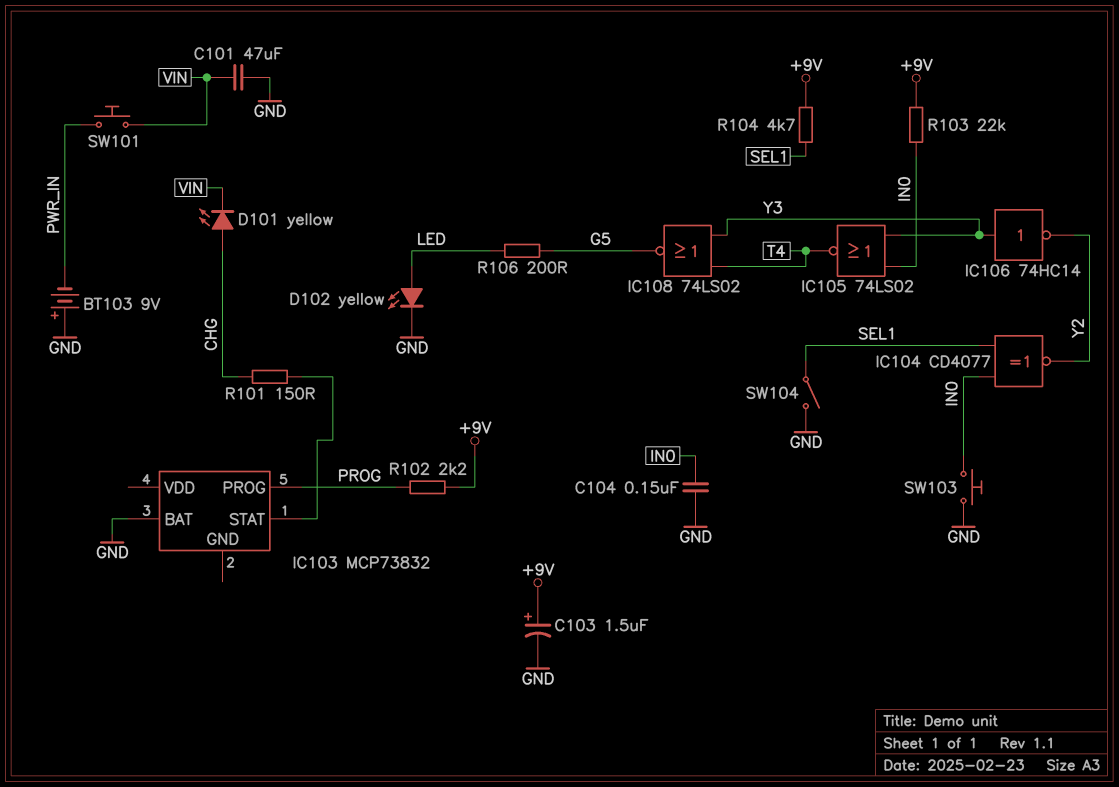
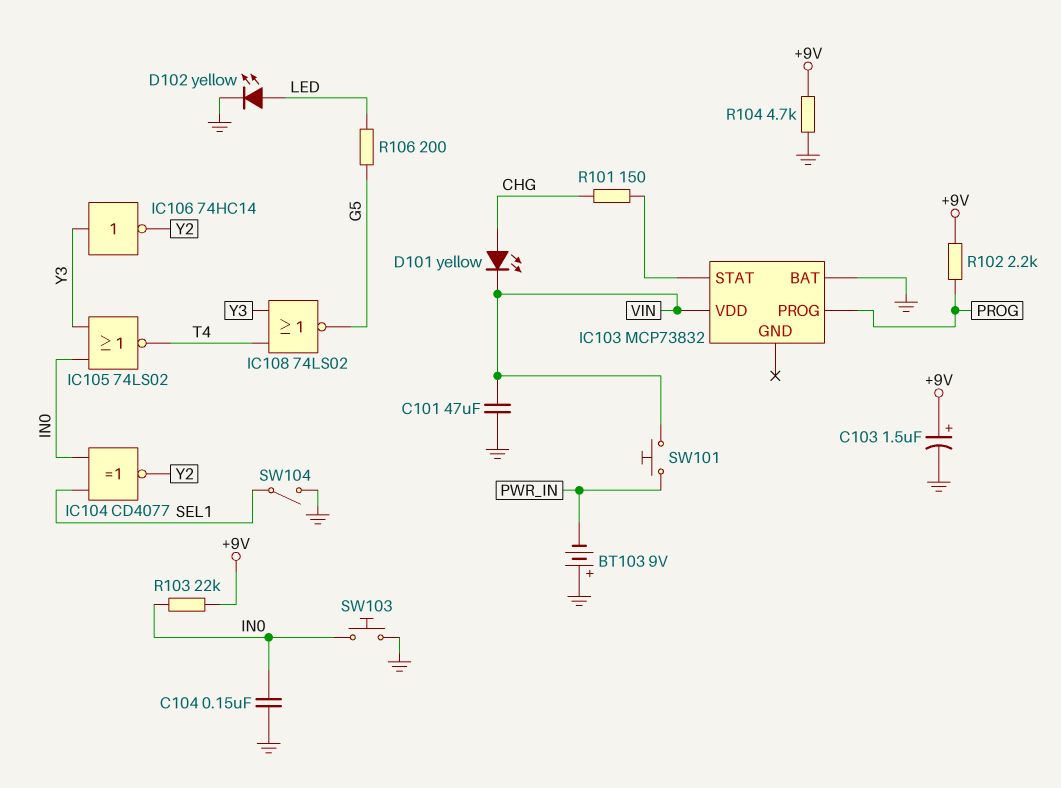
IC103 pin VDD: none -> VIN
R104: 4.7k (+9V, SEL1) -> 4.7k (+9V, GND)

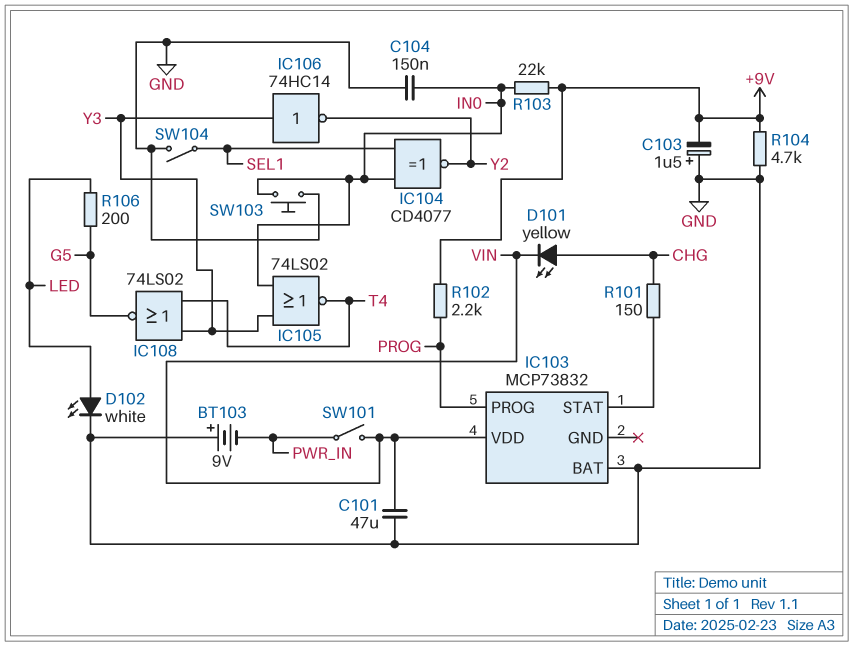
C103: 1.5uF (plus +9V, minus GND) -> 1.5uF (plus GND, minus +9V)
D102: LED yellow (A LED, K GND) -> LED white (A LED, K GND)
SW101: button (PWR_IN, VIN) -> switch (PWR_IN, VIN)

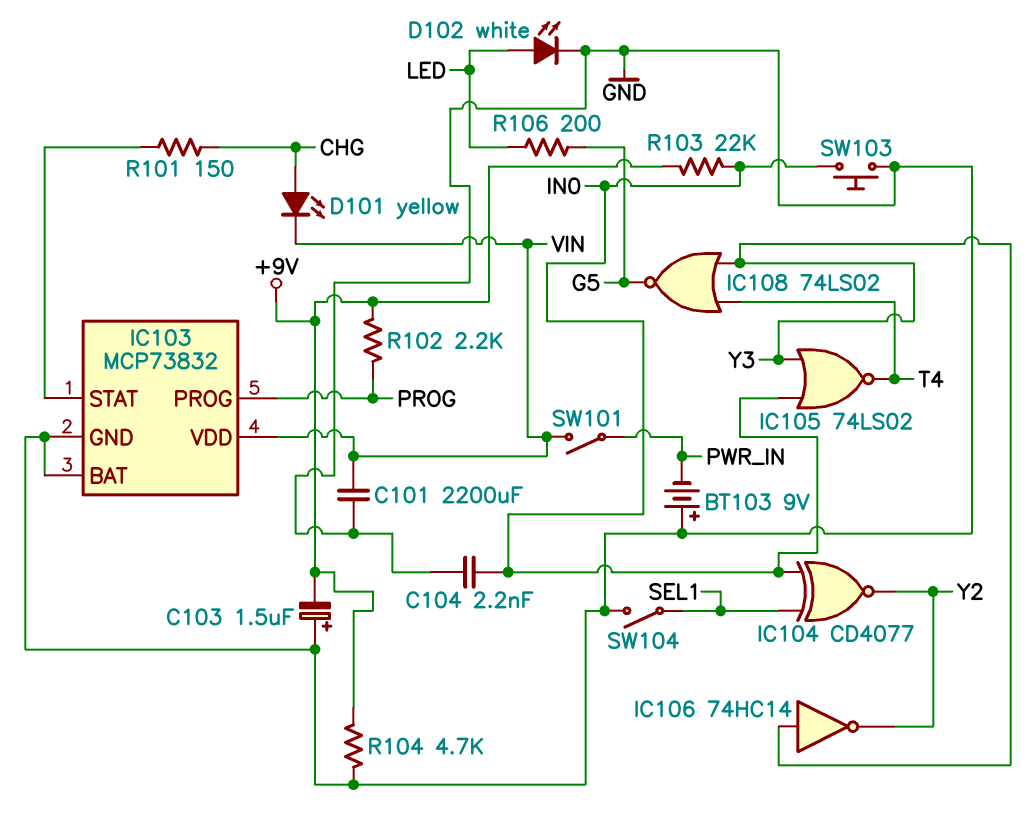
C101: 47uF (GND, VIN) -> 2200uF (GND, VIN)
C104: 150nF (GND, IN0) -> 2.2nF (GND, IN0)
IC103 pin GND: none -> GND

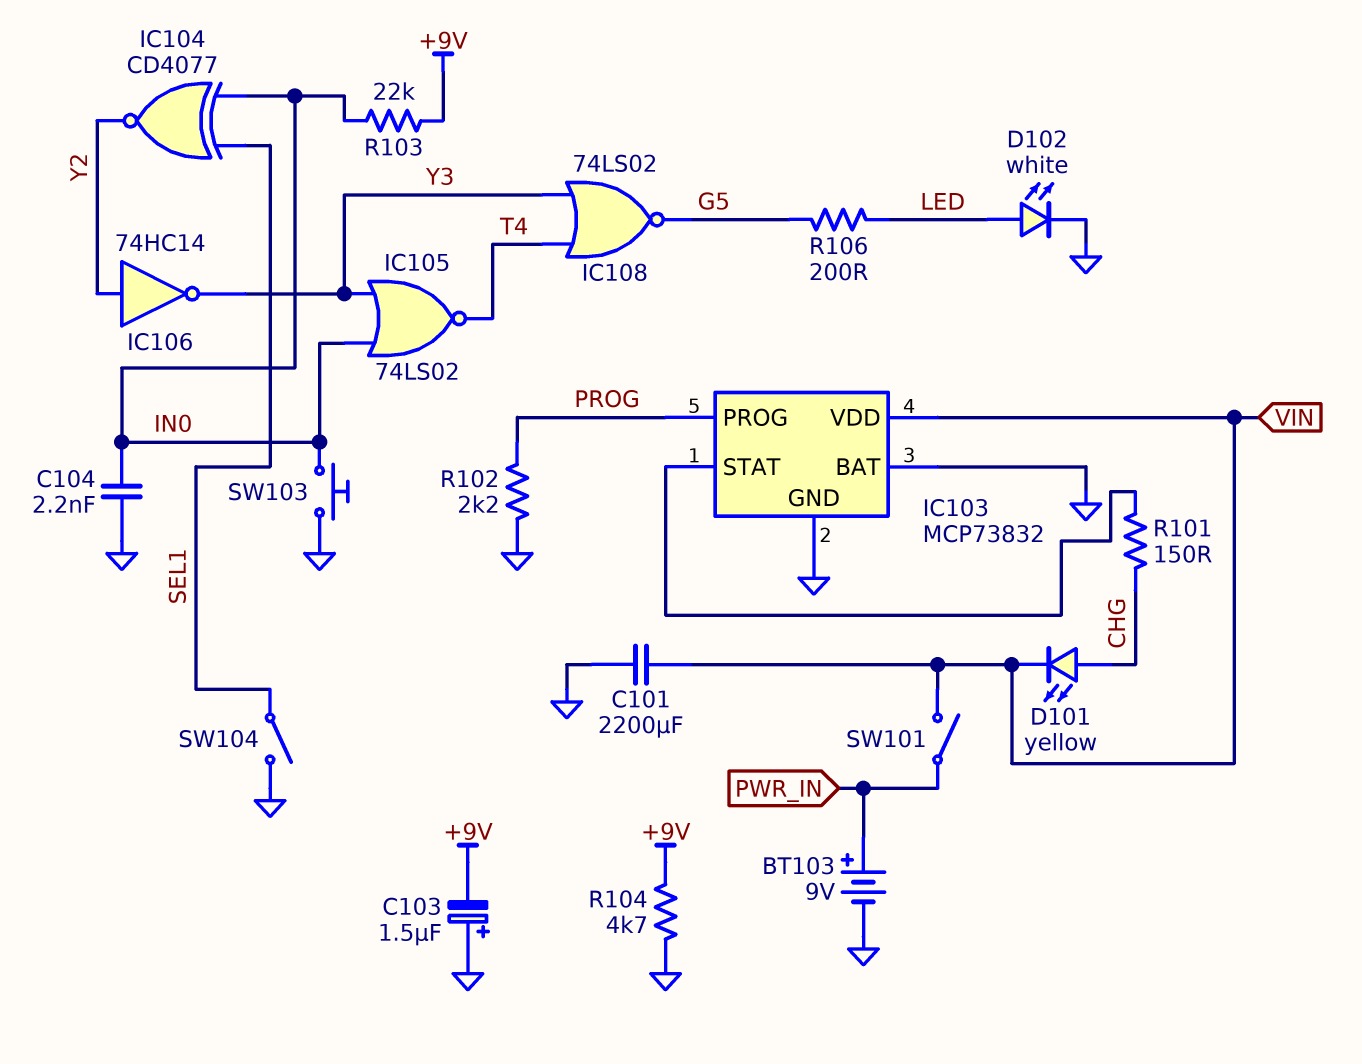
BT103: 9V (plus GND, minus PWR_IN) -> 9V (plus PWR_IN, minus GND)
IC106: NOT 74HC14 (in Y3, out Y2) -> NOT 74HC14 (in Y2, out Y3)
R102: 2.2k (+9V, PROG) -> 2.2k (GND, PROG)

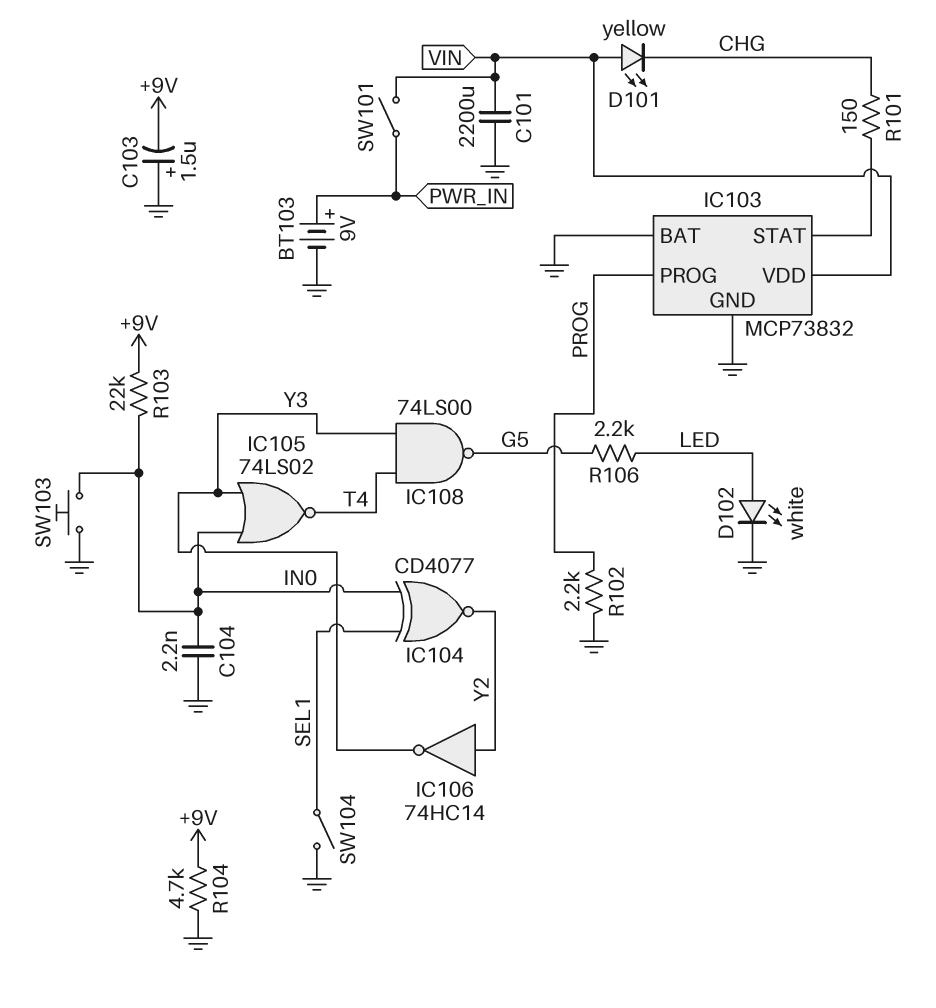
D101: LED yellow (A CHG, K VIN) -> LED yellow (A VIN, K CHG)
IC108: NOR 74LS02 (in T4, in Y3, out G5) -> NAND 74LS00 (in T4, in Y3, out G5)
R106: 200 (G5, LED) -> 2.2k (G5, LED)

